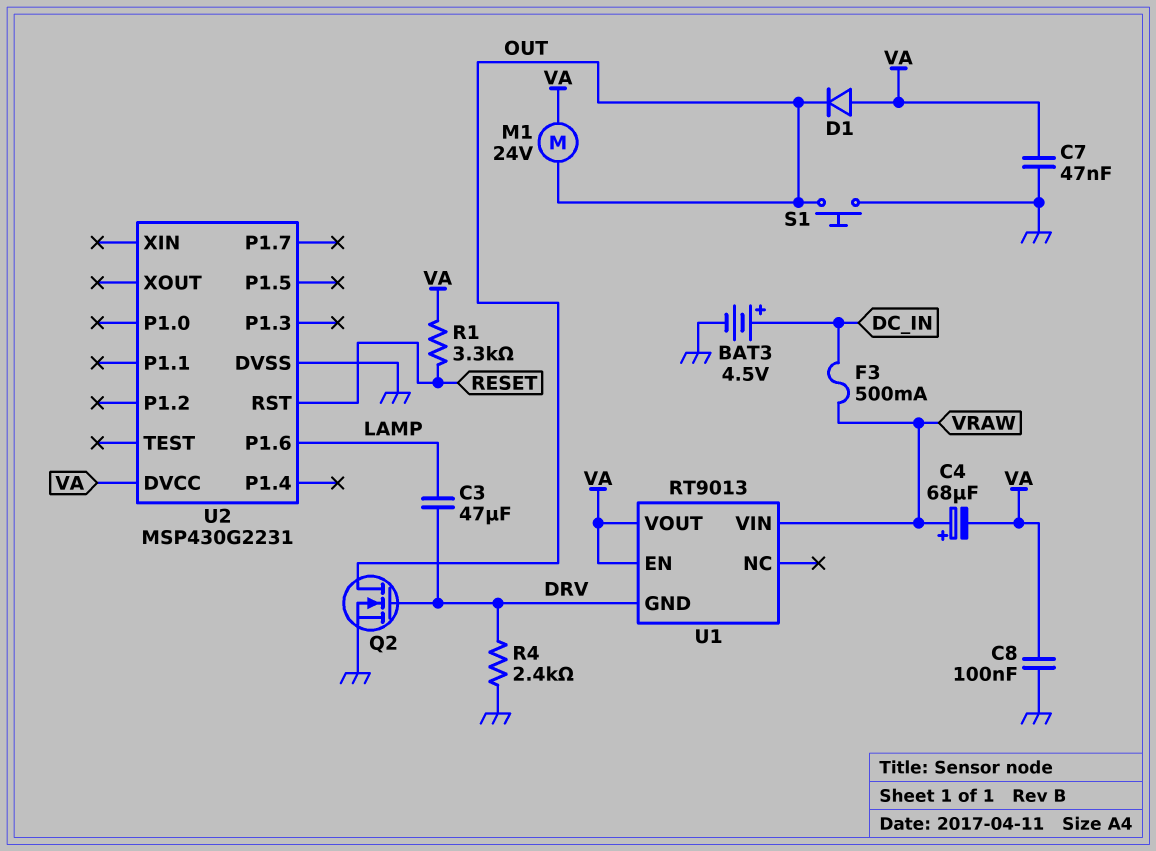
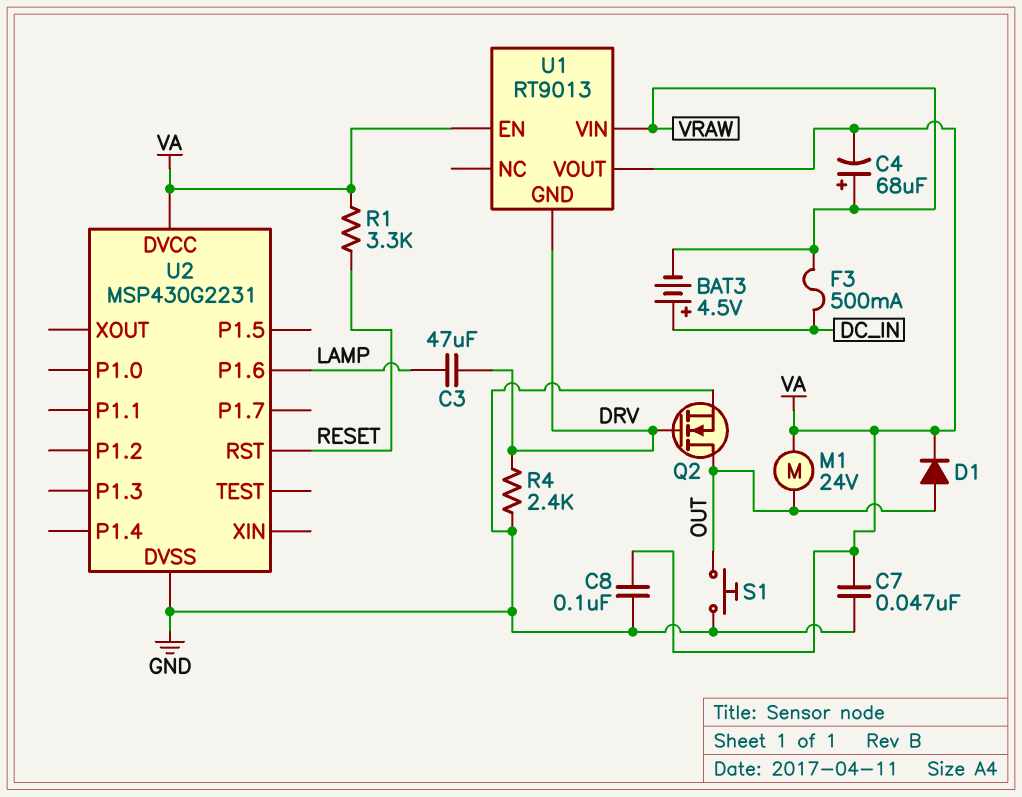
BAT3: 4.5V (plus DC_IN, minus GND) -> 4.5V (plus DC_IN, minus VRAW)
D1: diode (A VA, K OUT) -> diode (A OUT, K VA)

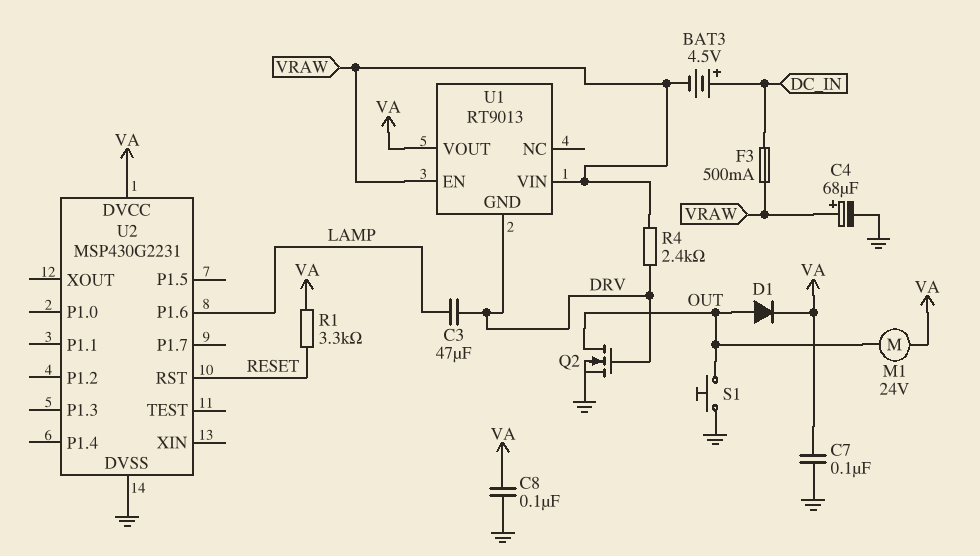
C4: 68uF (plus VRAW, minus VA) -> 68uF (plus VRAW, minus GND)
C7: 47nF (GND, VA) -> 100nF (GND, VA)
R4: 2.4k (DRV, GND) -> 2.4k (DRV, VRAW)
U1 pin EN: VA -> VRAW

